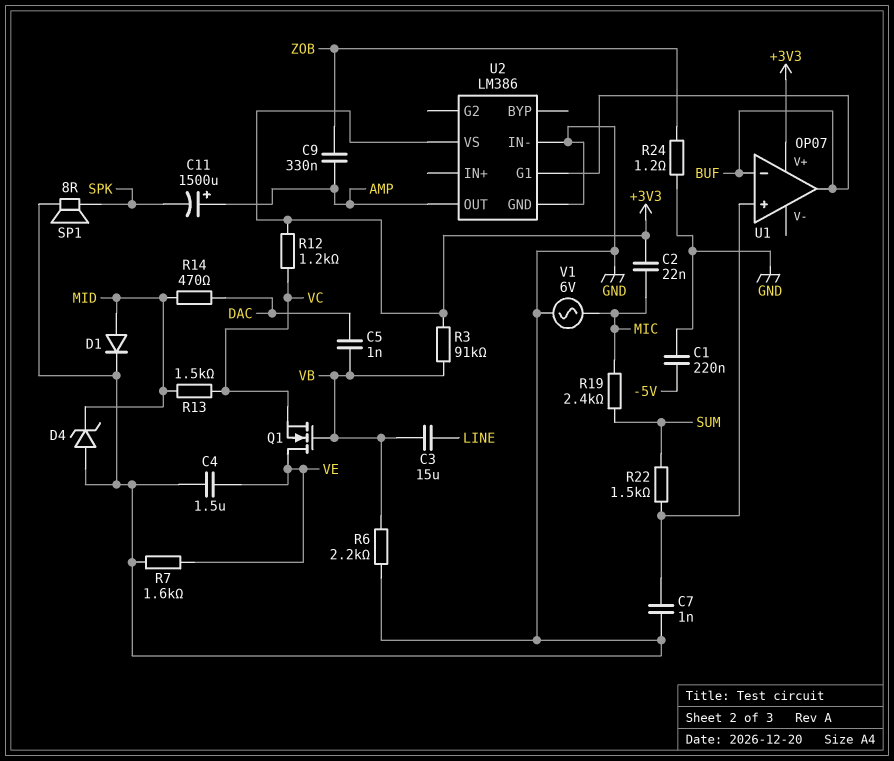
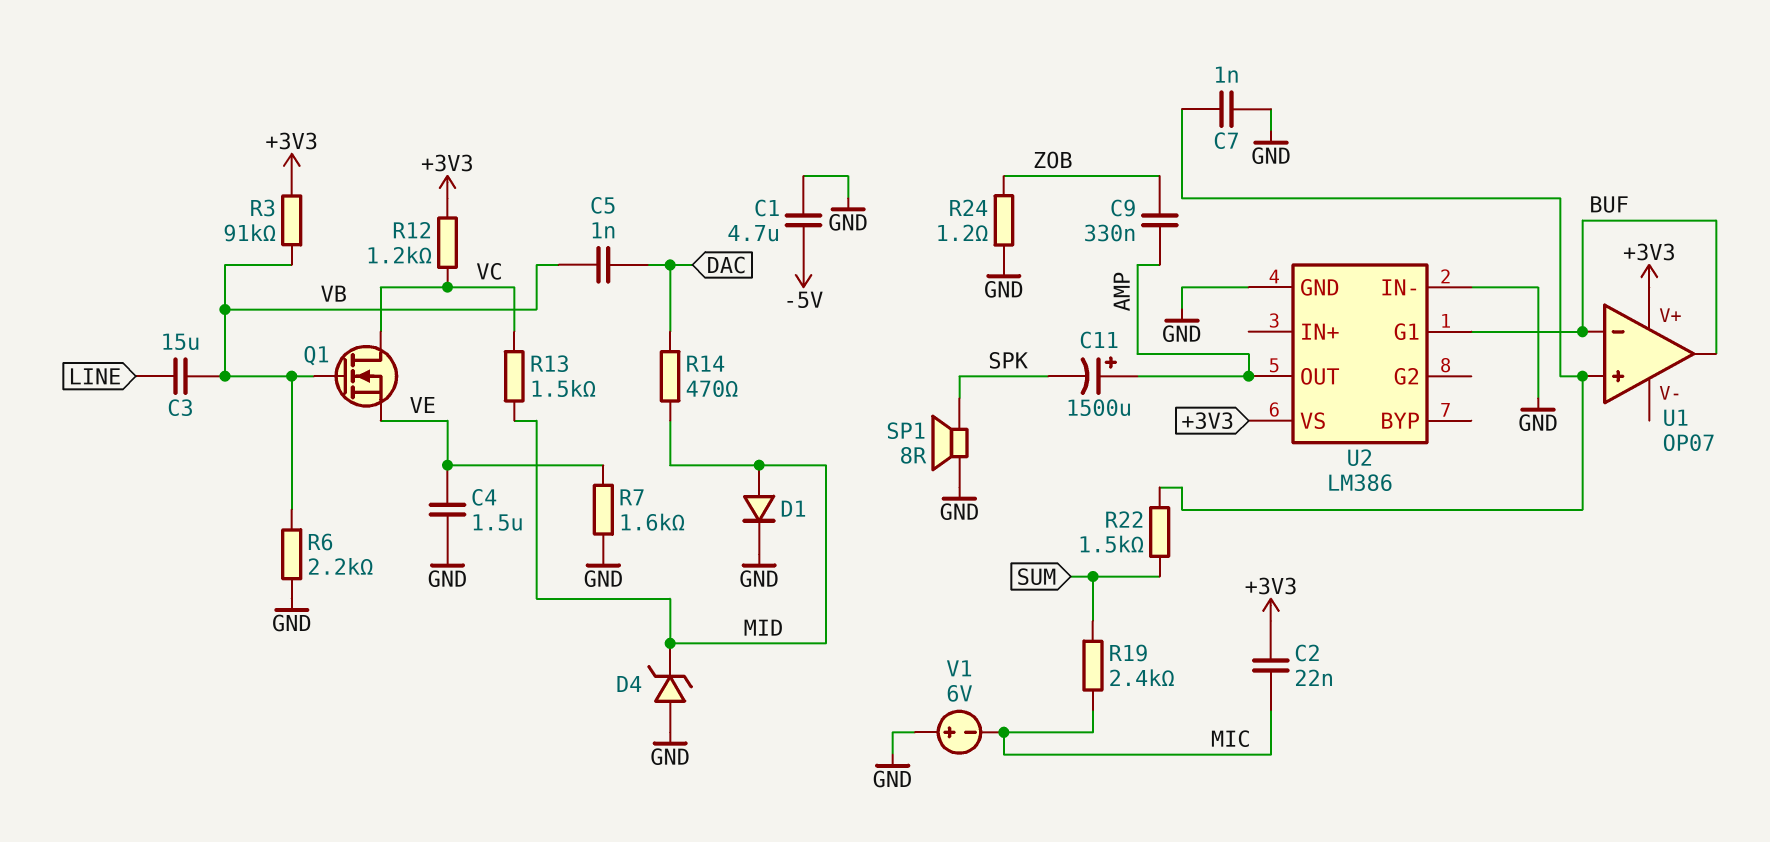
C1: 220nF (-5V, GND) -> 4.7uF (-5V, GND)
Q1: NMOS (G VB, D VE, S VC) -> NMOS (G VB, D VC, S VE)
V1: AC 6V (GND, MIC) -> 6V (plus GND, minus MIC)

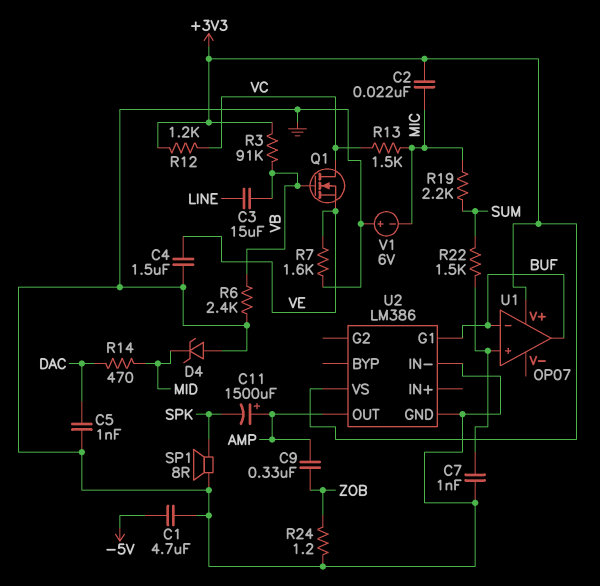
C5: 1nF (DAC, VB) -> 1nF (DAC, GND)
D1: diode (A MID, K GND) -> none
R6: 2.2k (GND, VB) -> 2.4k (GND, VB)
R13: 1.5k (MID, VC) -> 1.5k (MIC, VC)
R19: 2.4k (MIC, SUM) -> 2.2k (MIC, SUM)

